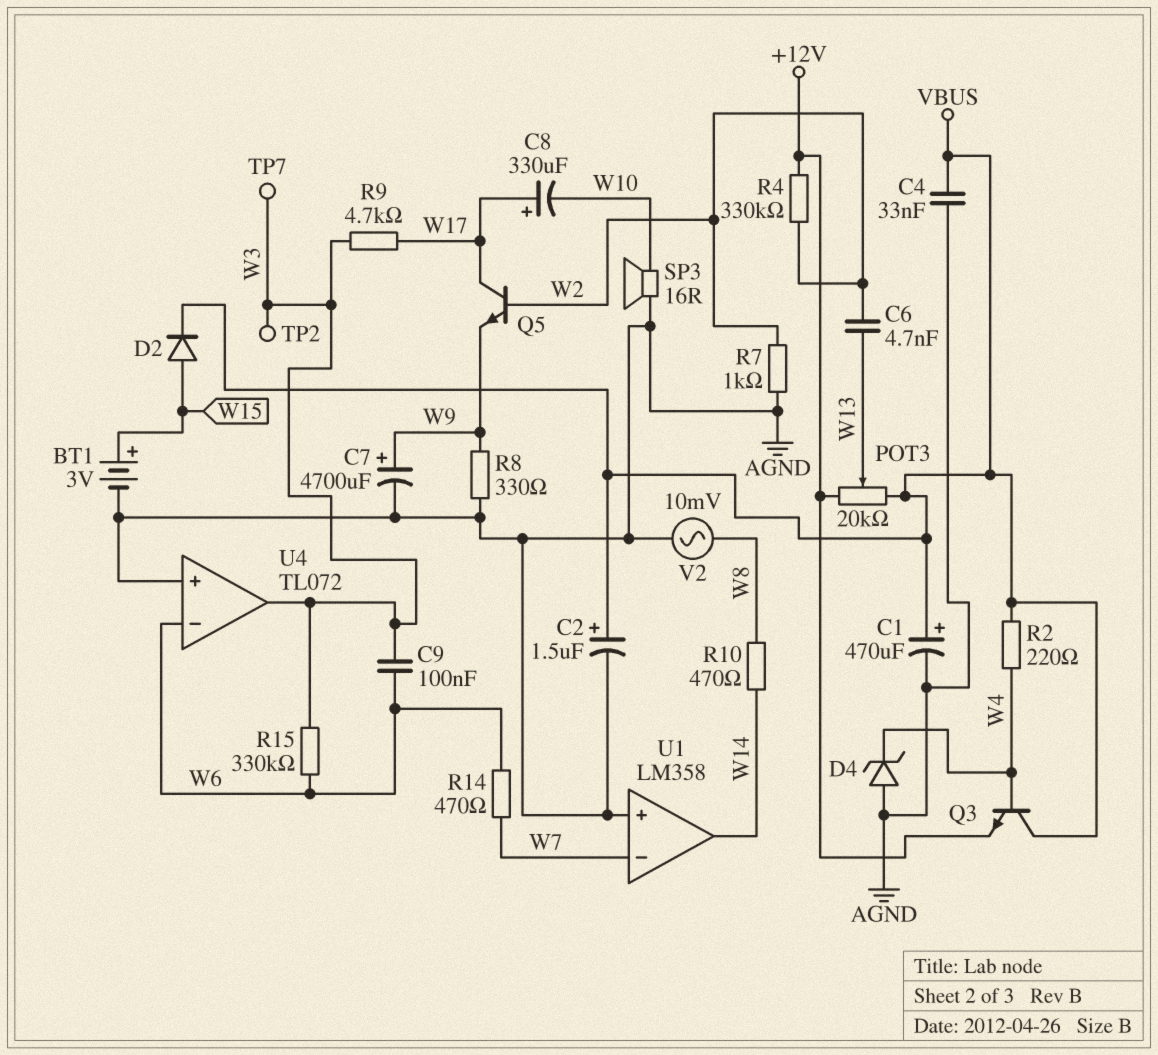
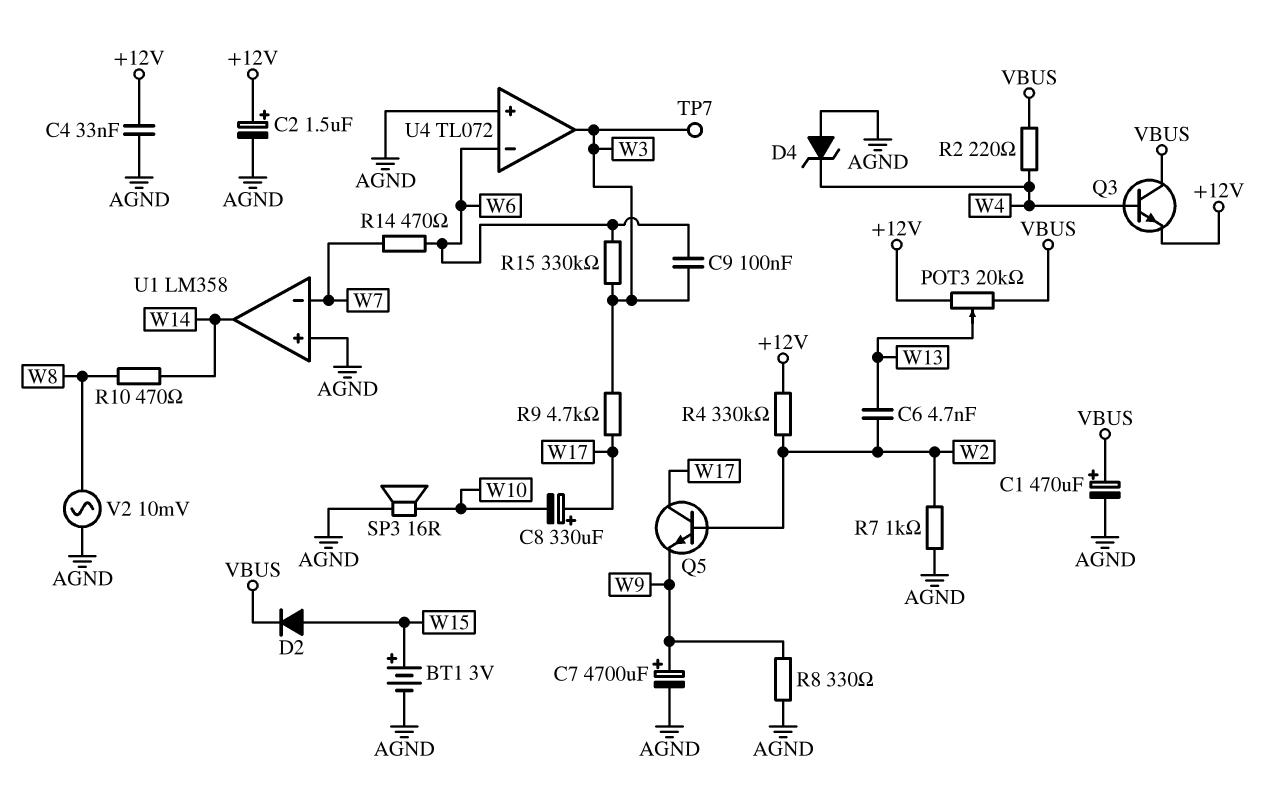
C2: 1.5uF (plus VBUS, minus AGND) -> 1.5uF (plus +12V, minus AGND)
C4: 33nF (AGND, VBUS) -> 33nF (+12V, AGND)
TP2: test point (W3) -> none

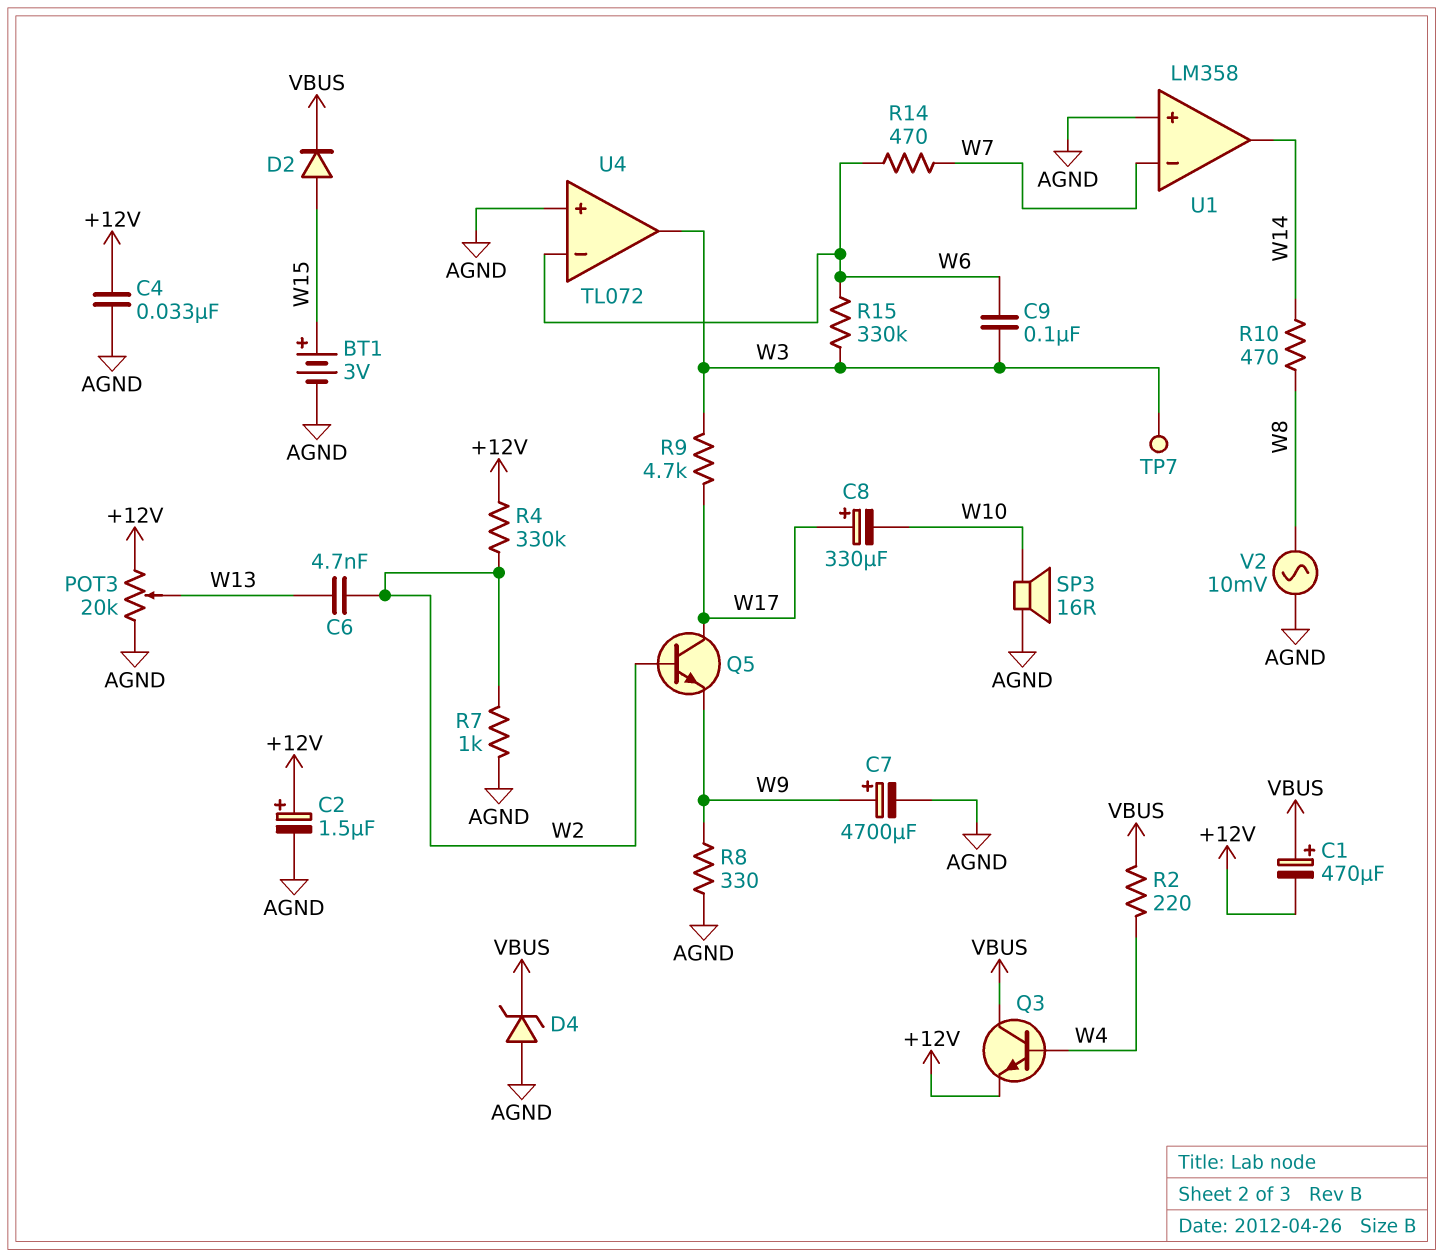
C1: 470uF (plus VBUS, minus AGND) -> 470uF (plus VBUS, minus +12V)
D4: zener (A AGND, K W4) -> zener (A AGND, K VBUS)
POT3: 20k (+12V, VBUS, wiper W13) -> 20k (+12V, AGND, wiper W13)

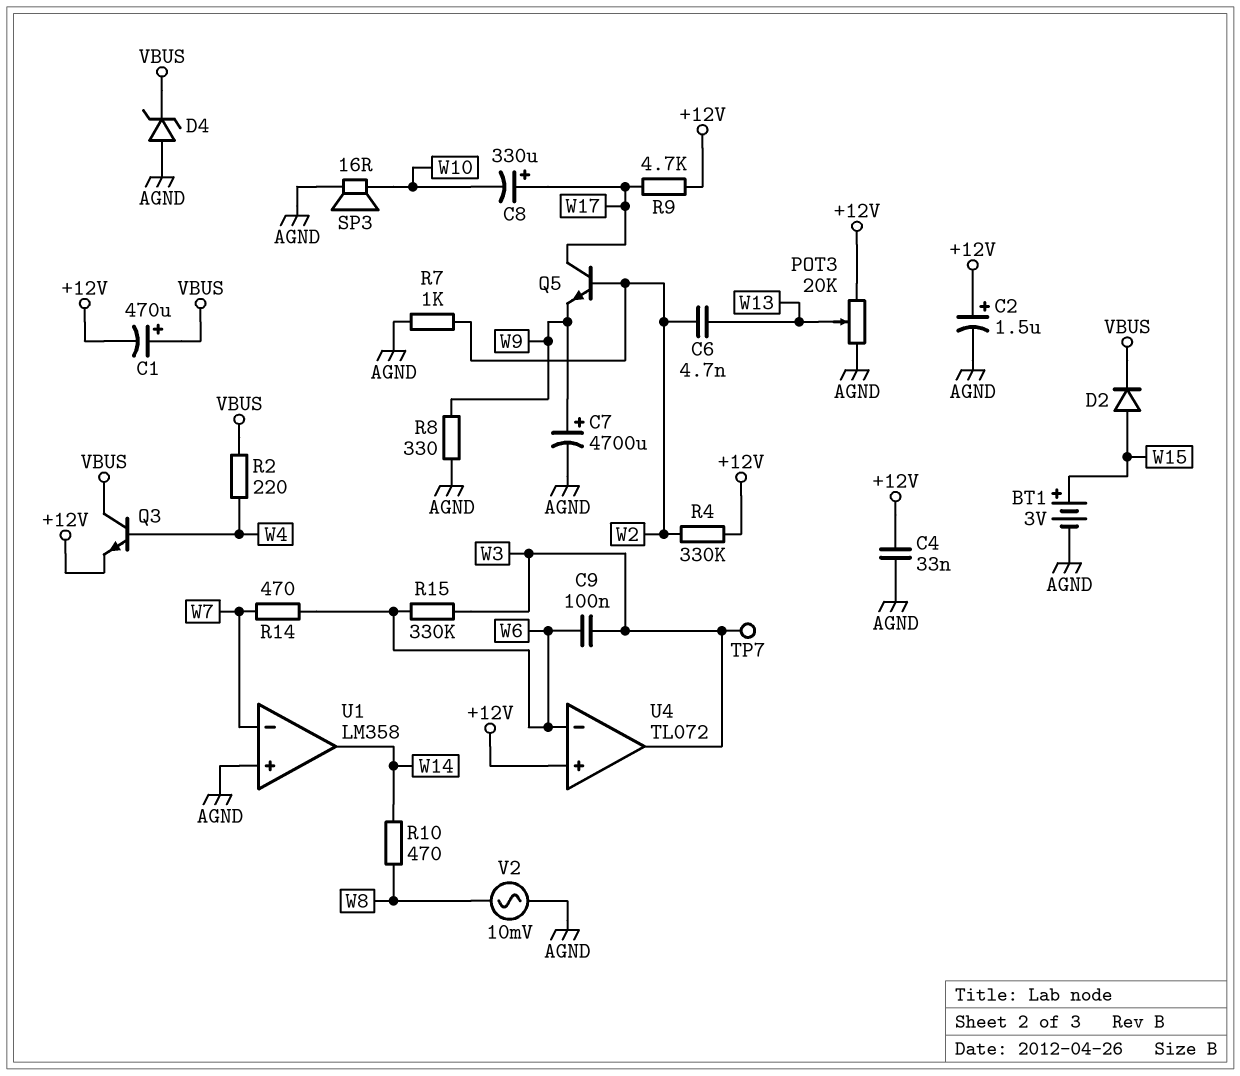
R9: 4.7k (W3, W17) -> 4.7k (+12V, W17)
U4 pin in+: AGND -> +12V

